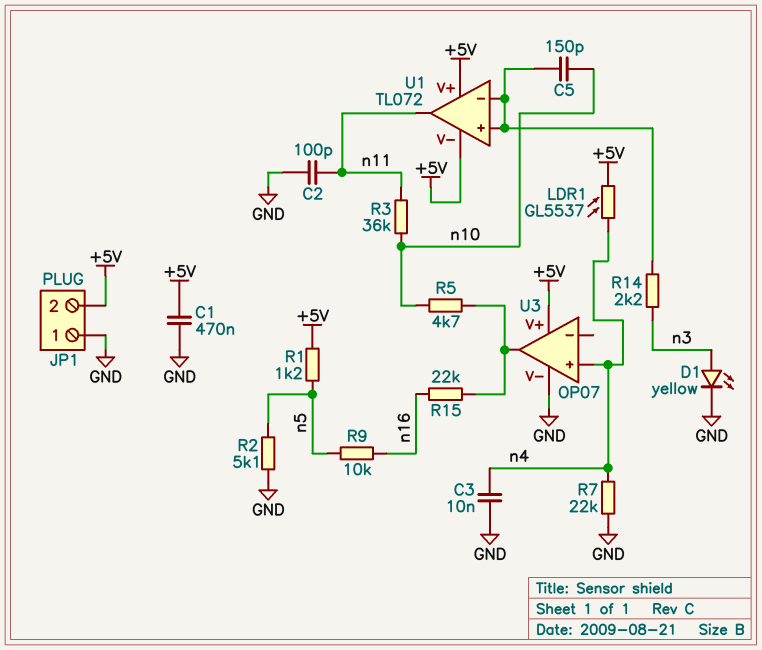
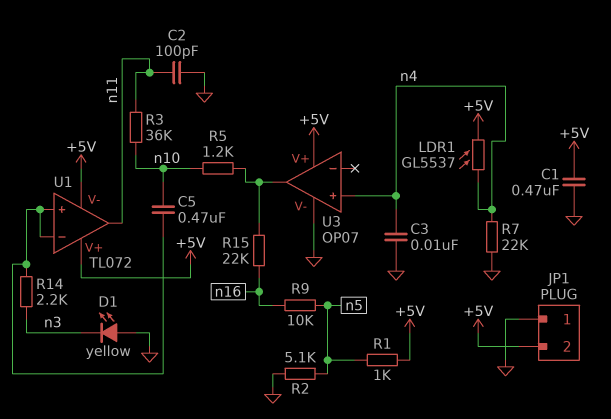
C5: 150pF (U1/in+, n10) -> 470nF (U1/in+, n10)
D1: LED yellow (A n3, K GND) -> LED yellow (A GND, K n3)
R1: 1.2k (+5V, n5) -> 1k (+5V, n5)
R5: 4.7k (U3/out, n10) -> 1.2k (U3/out, n10)

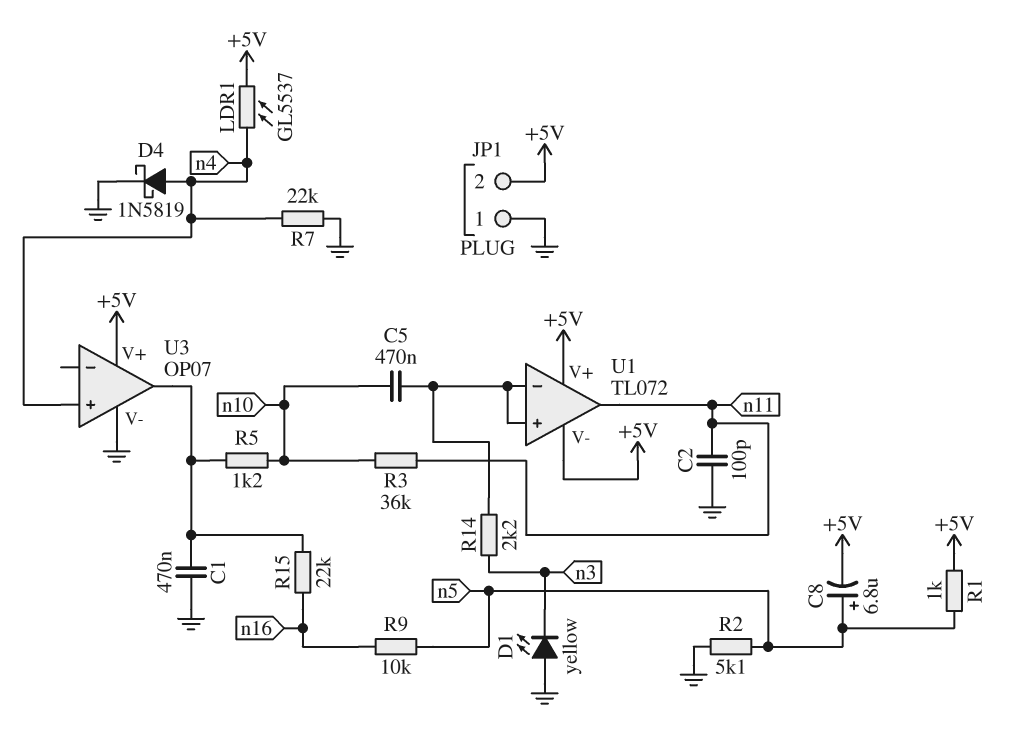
C1: 470nF (+5V, GND) -> 470nF (GND, U3/out)
C3: 10nF (GND, n4) -> none
C8: none -> 6.8uF (plus n5, minus +5V)
D4: none -> schottky 1N5819 (A n4, K GND)

